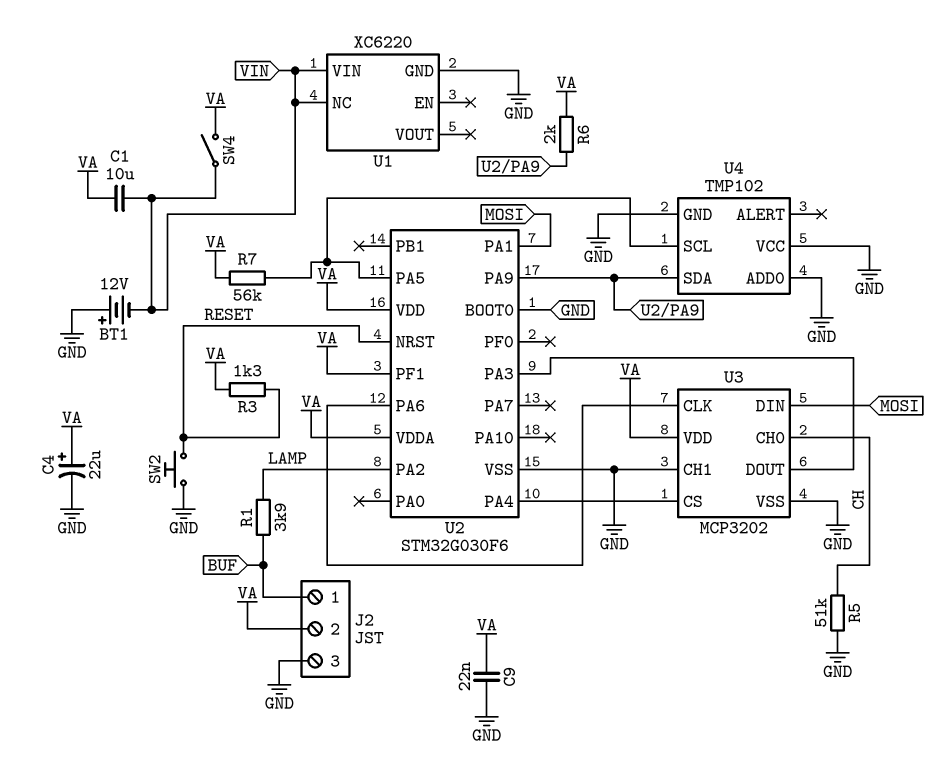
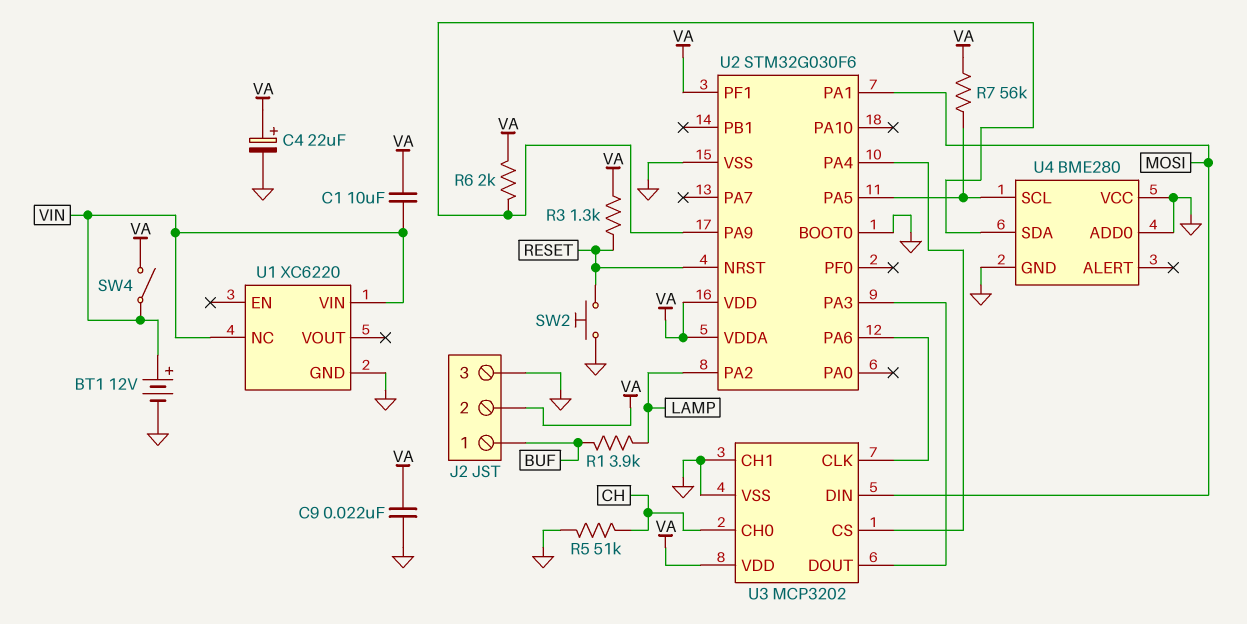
BT1: 12V (plus GND, minus VIN) -> 12V (plus VIN, minus GND)
U4: TMP102 -> BME280

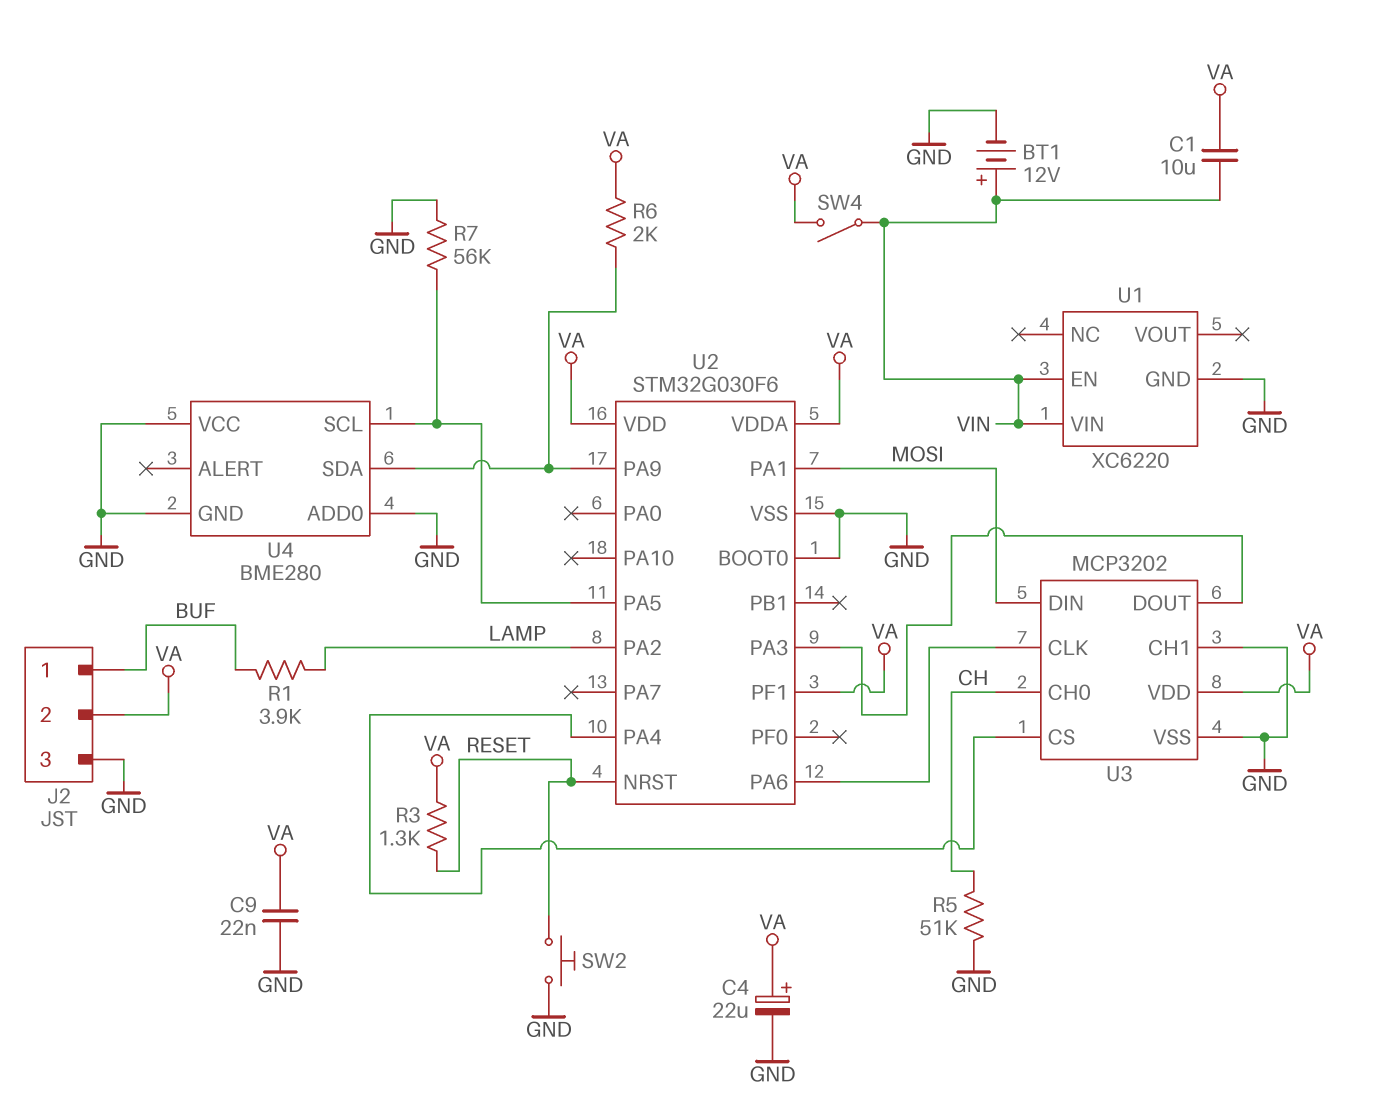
R7: 56k (U2/PA5, VA) -> 56k (GND, U2/PA5)
U1 pin EN: none -> VIN
U1 pin NC: VIN -> none

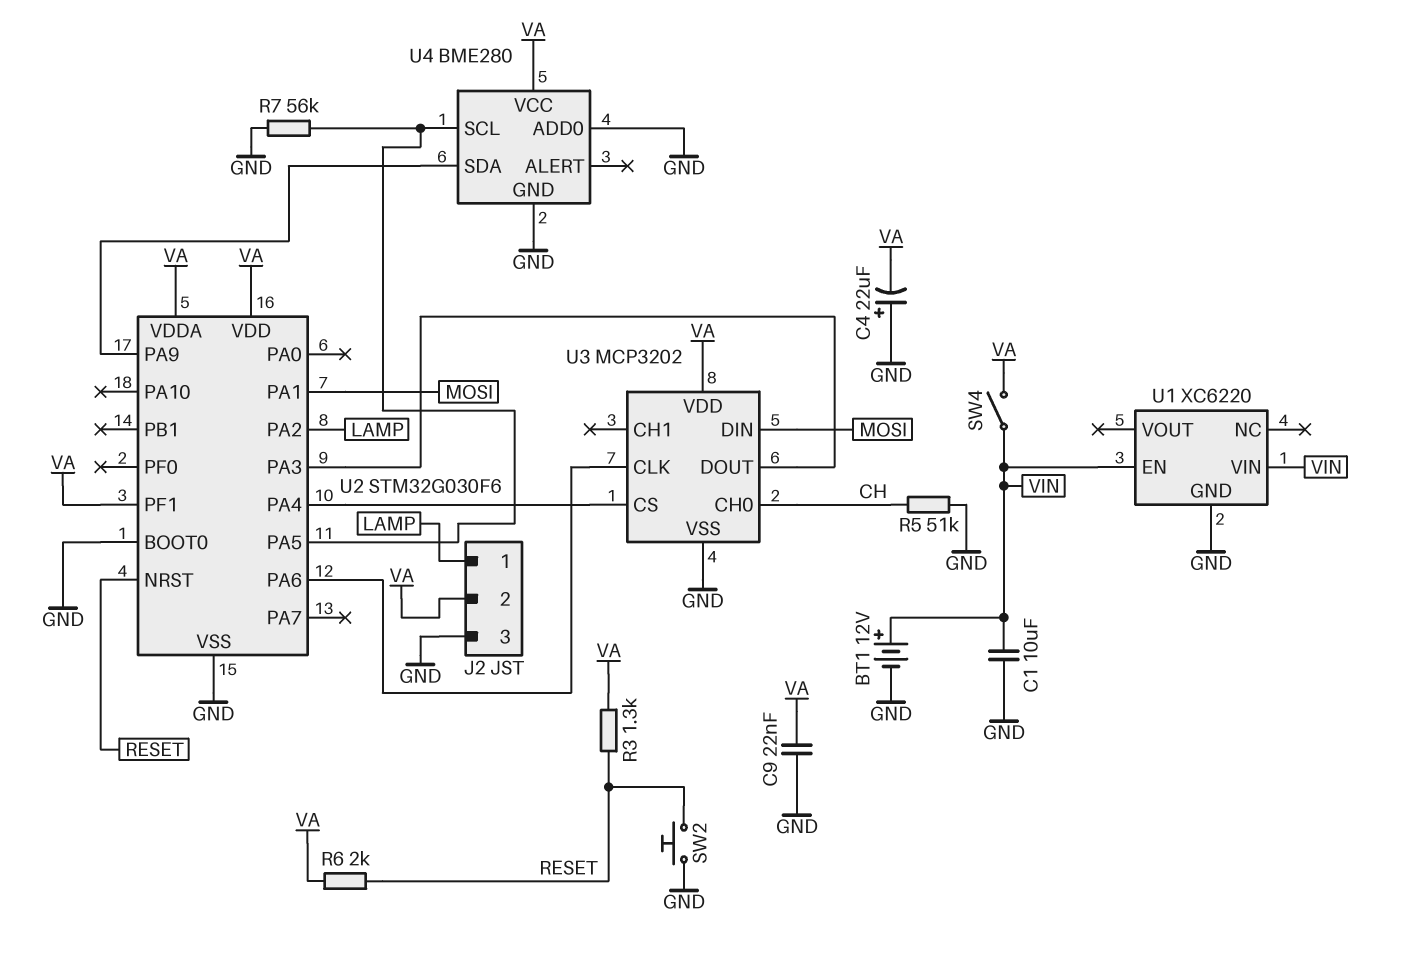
C1: 10uF (VA, VIN) -> 10uF (GND, VIN)
C4: 22uF (plus VA, minus GND) -> 22uF (plus GND, minus VA)
J2 pin 1: BUF -> LAMP
R1: 3.9k (BUF, LAMP) -> none
R6: 2k (U2/PA9, VA) -> 2k (RESET, VA)
U3 pin CH1: GND -> none
U4 pin VCC: GND -> VA

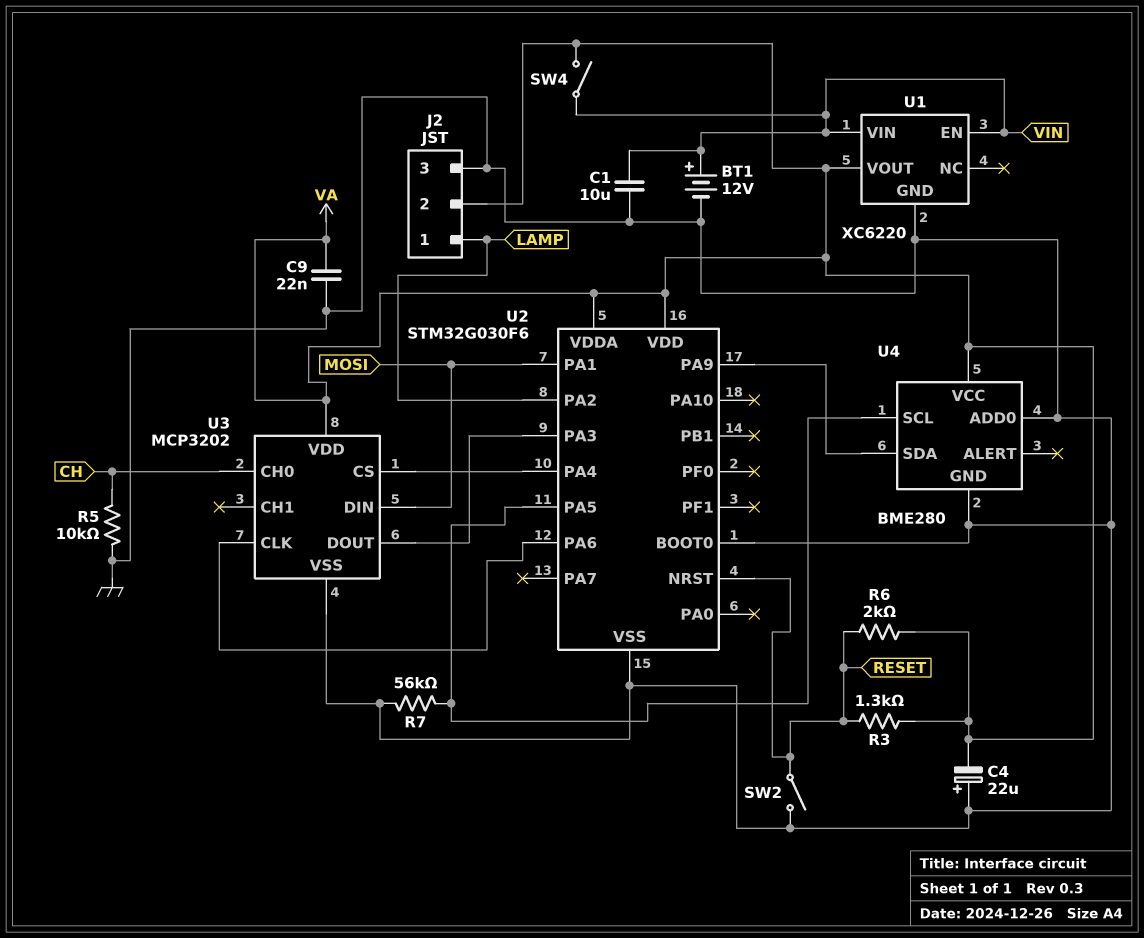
R5: 51k (CH, GND) -> 10k (CH, GND)
SW2: button (GND, RESET) -> switch (GND, RESET)
U1 pin VOUT: none -> VA
U2 pin PF1: VA -> none

